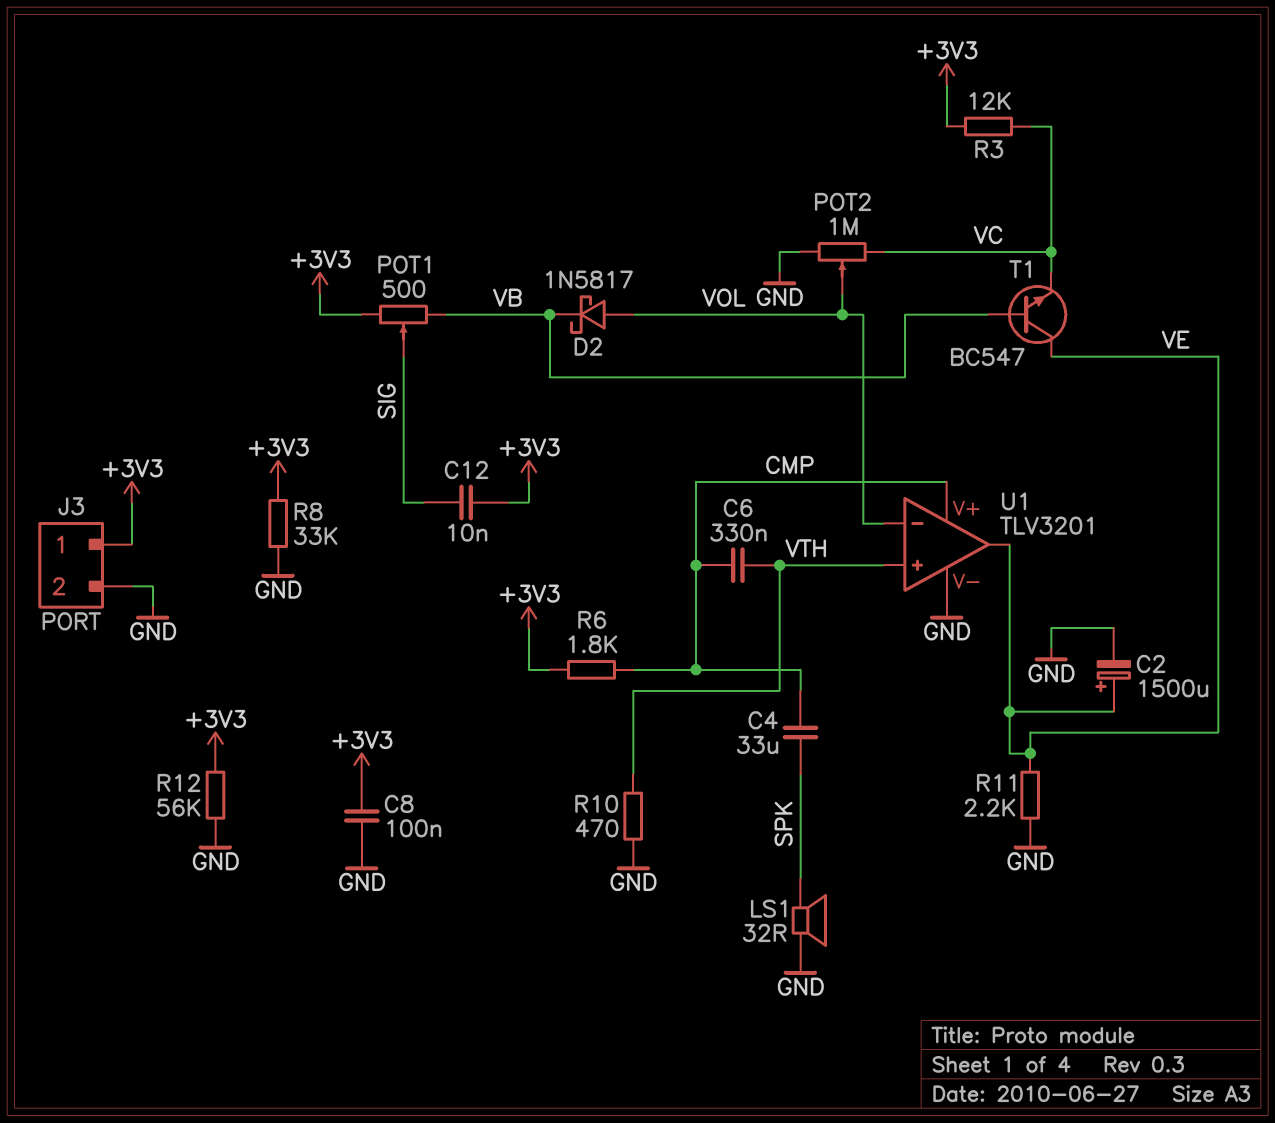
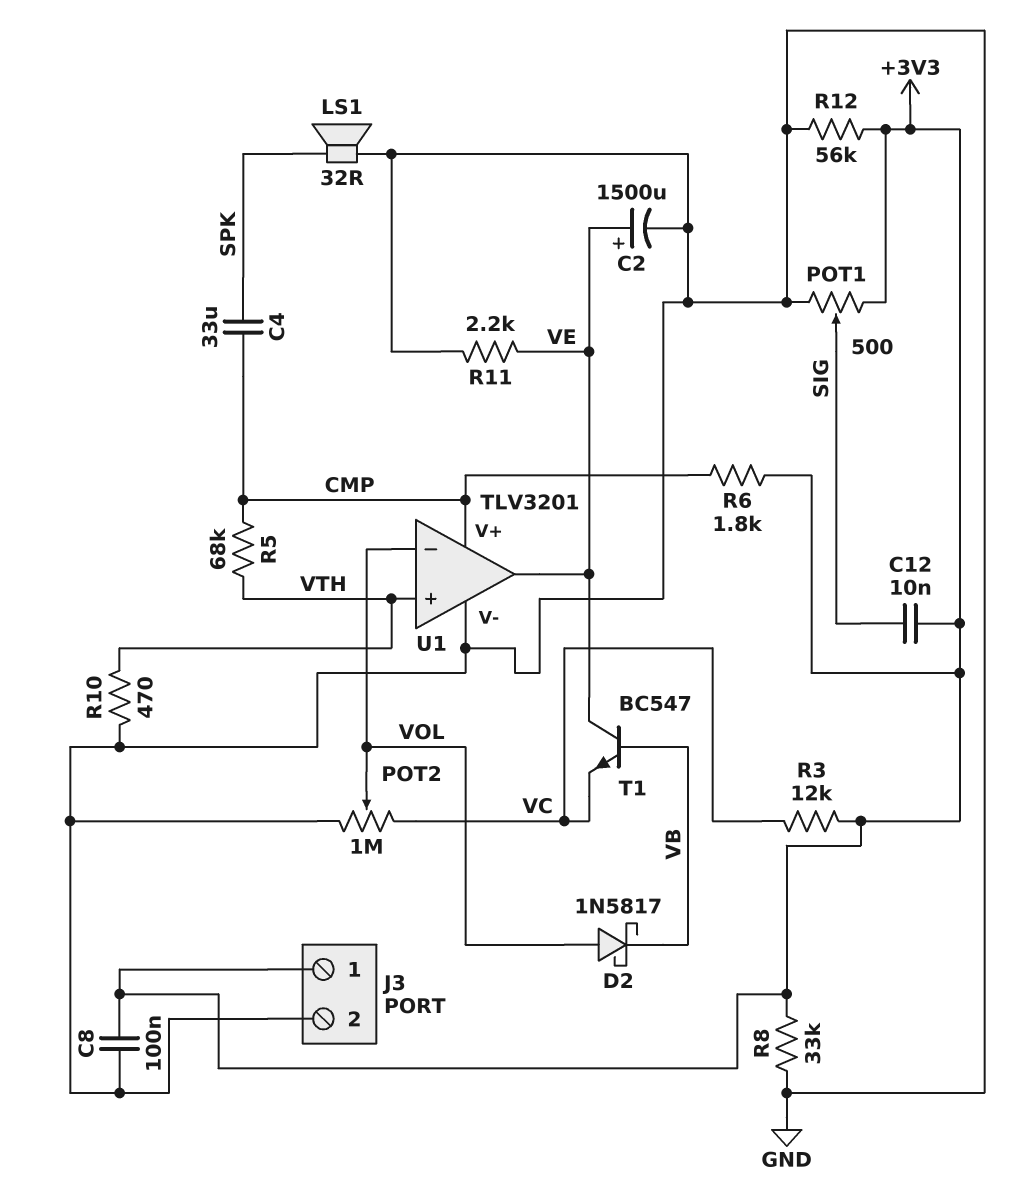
C6: 330nF (CMP, VTH) -> none
POT1: 500 (+3V3, VB, wiper SIG) -> 500 (+3V3, GND, wiper SIG)
R5: none -> 68k (CMP, VTH)

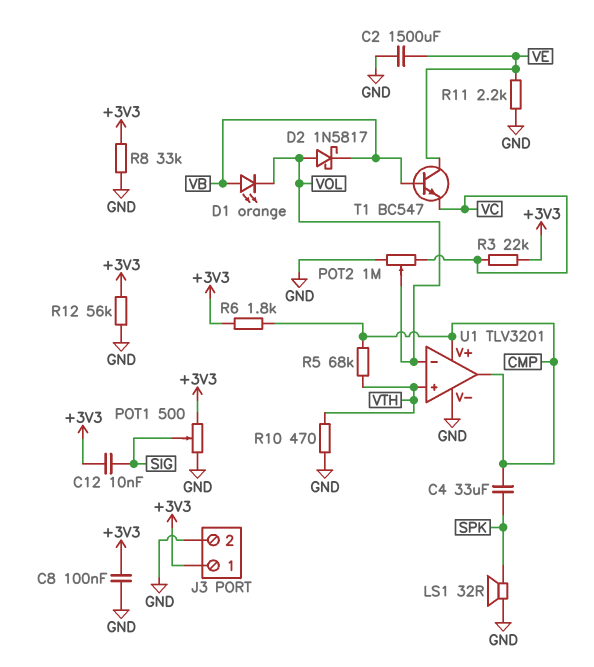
C2: 1500uF (plus VE, minus GND) -> 1500uF (GND, VE)
D1: none -> LED orange (A VB, K VOL)
R3: 12k (+3V3, VC) -> 22k (+3V3, VC)
U1 pin out: VE -> CMP

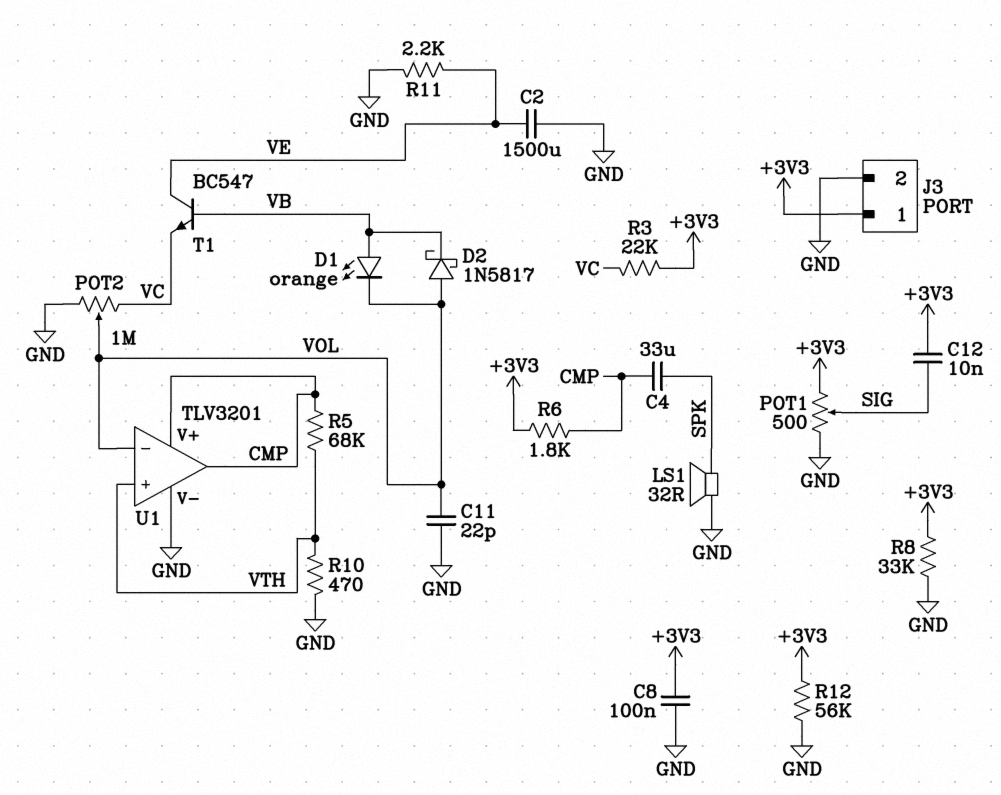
C11: none -> 22pF (GND, VOL)

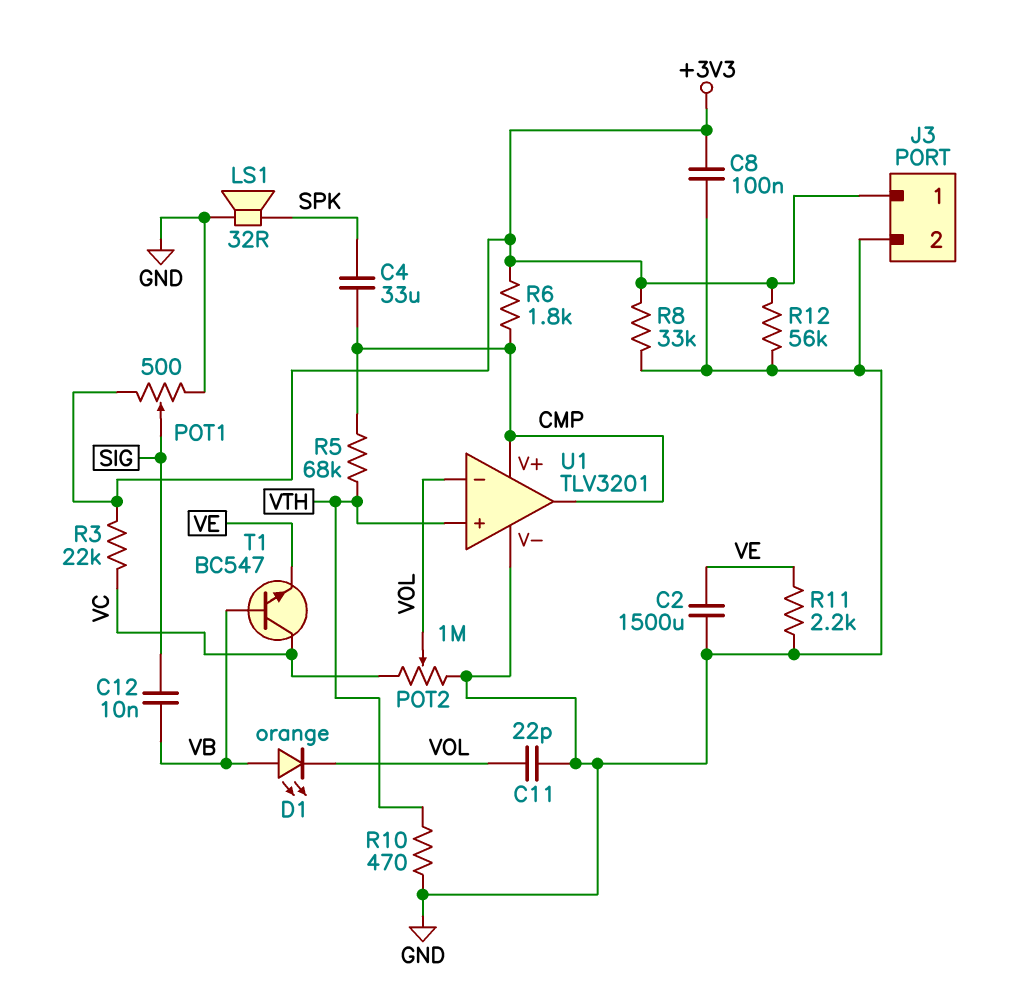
C12: 10nF (+3V3, SIG) -> 10nF (SIG, VB)
D2: schottky 1N5817 (A VOL, K VB) -> none
T1: NPN BC547 (B VB, C VE, E VC) -> NPN BC547 (B VB, C VC, E VE)

